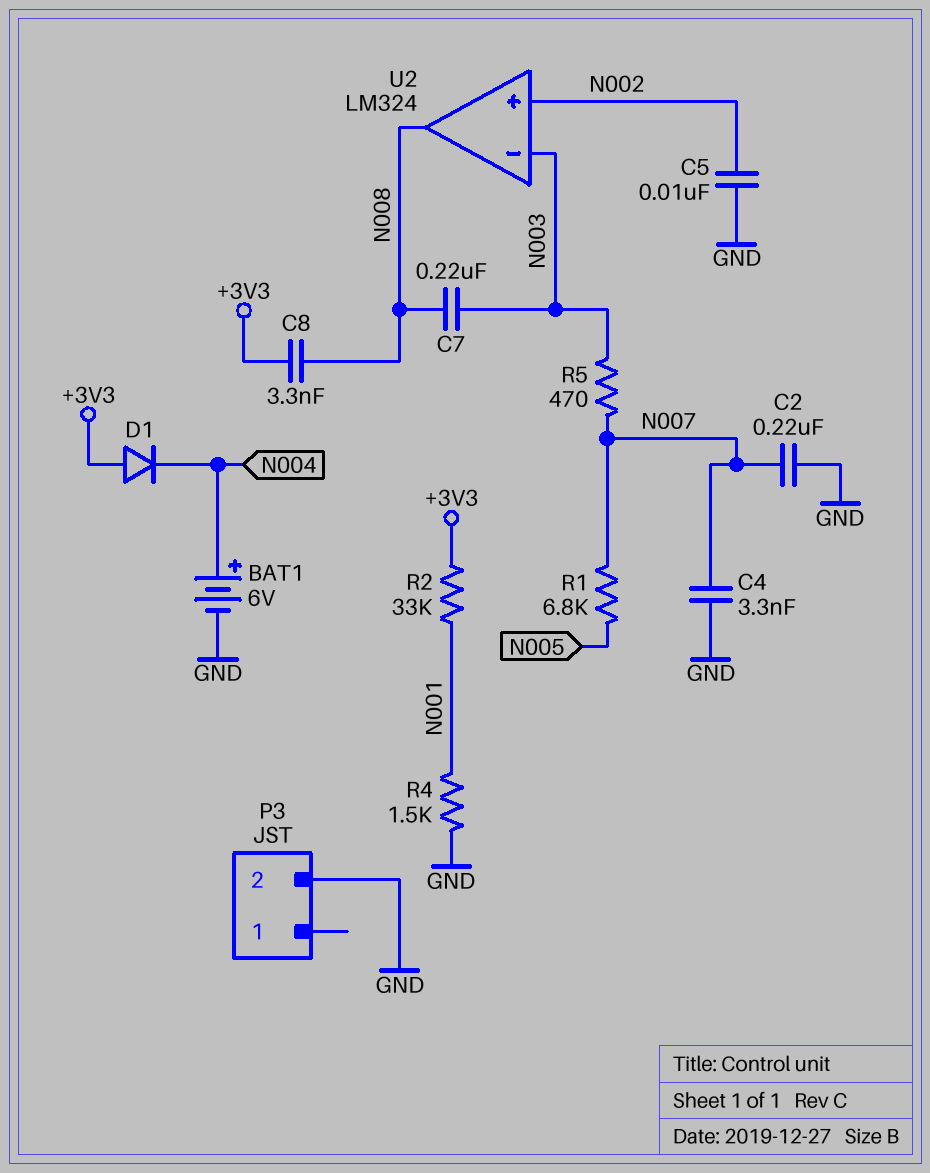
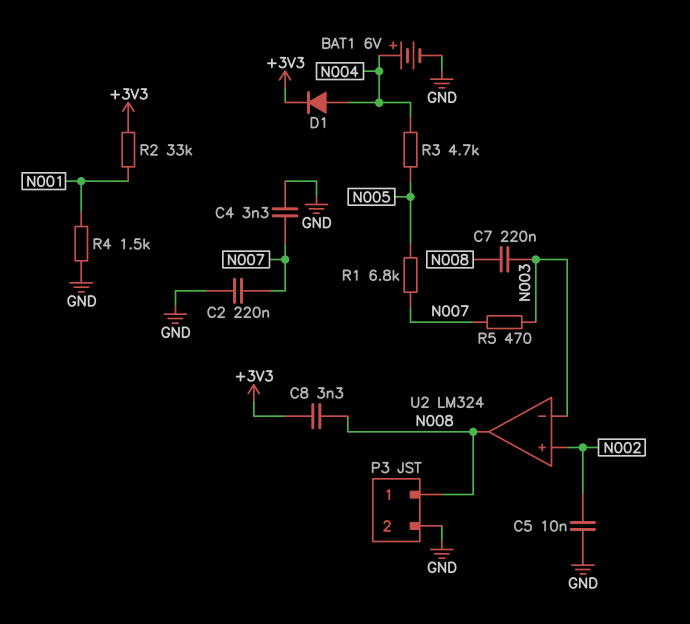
D1: diode (A +3V3, K N004) -> diode (A N004, K +3V3)
P3 pin 1: none -> N008
R3: none -> 4.7k (N004, N005)

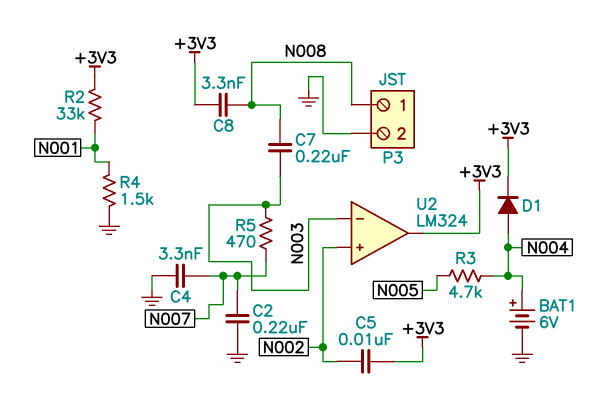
C5: 10nF (GND, N002) -> 10nF (+3V3, N002)
R1: 6.8k (N005, N007) -> none
U2 pin out: N008 -> +3V3

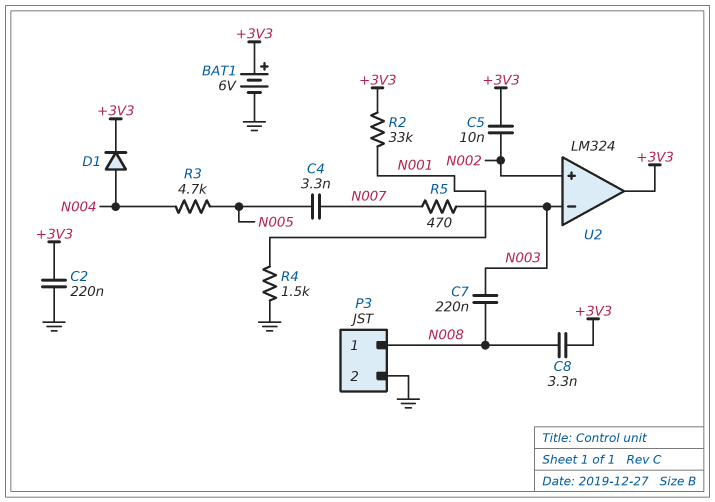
BAT1: 6V (plus N004, minus GND) -> 6V (plus +3V3, minus GND)
C2: 220nF (GND, N007) -> 220nF (+3V3, GND)
C4: 3.3nF (GND, N007) -> 3.3nF (N005, N007)

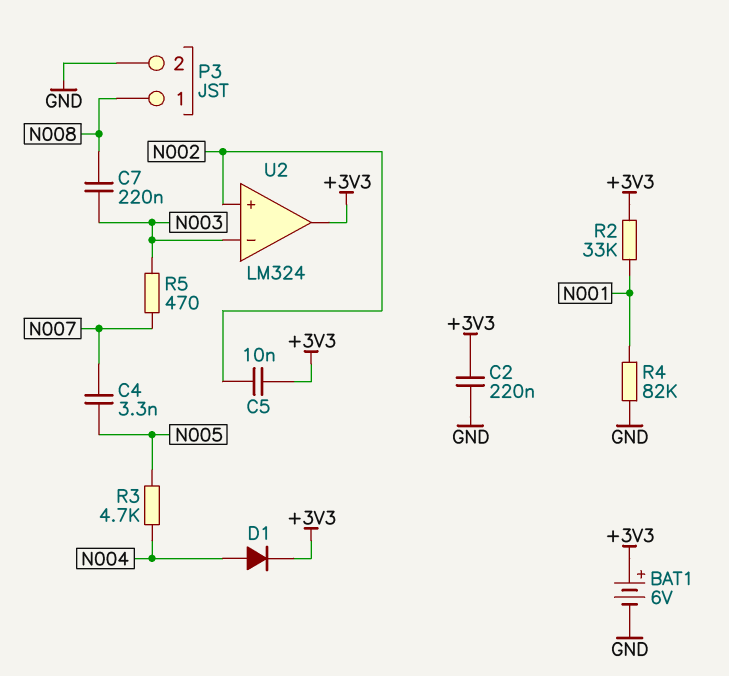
C8: 3.3nF (+3V3, N008) -> none
R4: 1.5k (GND, N001) -> 82k (GND, N001)

